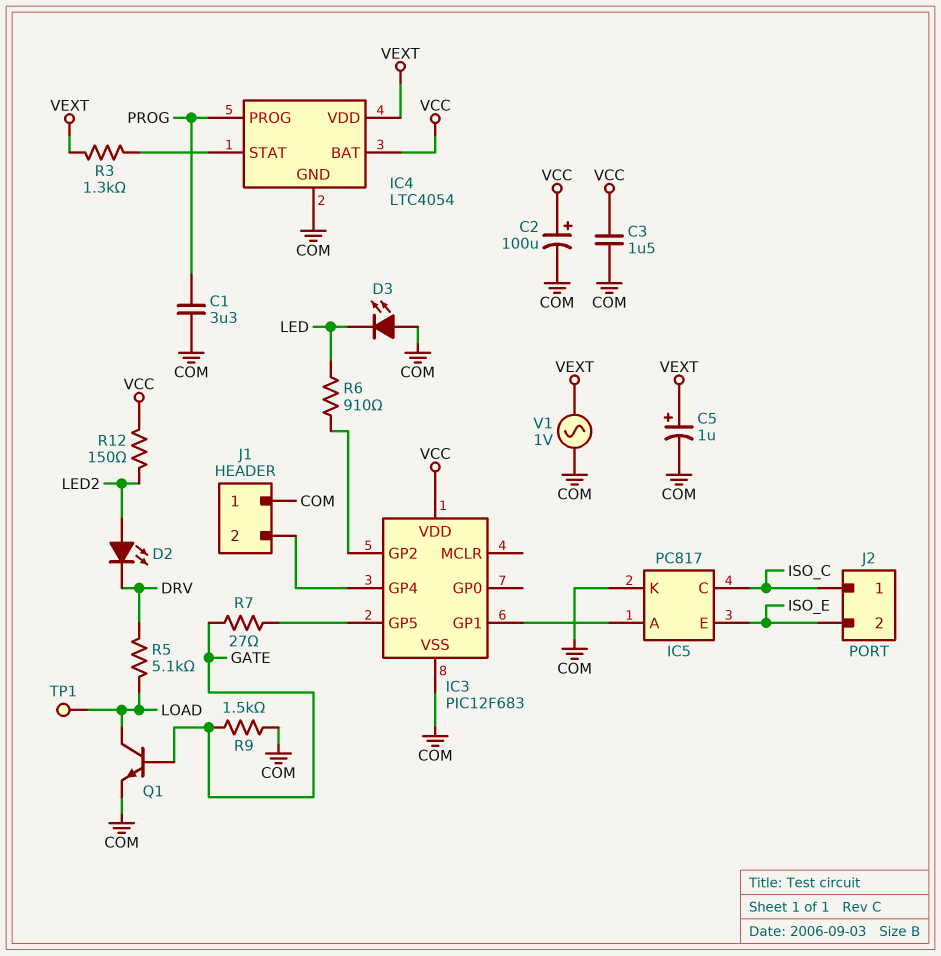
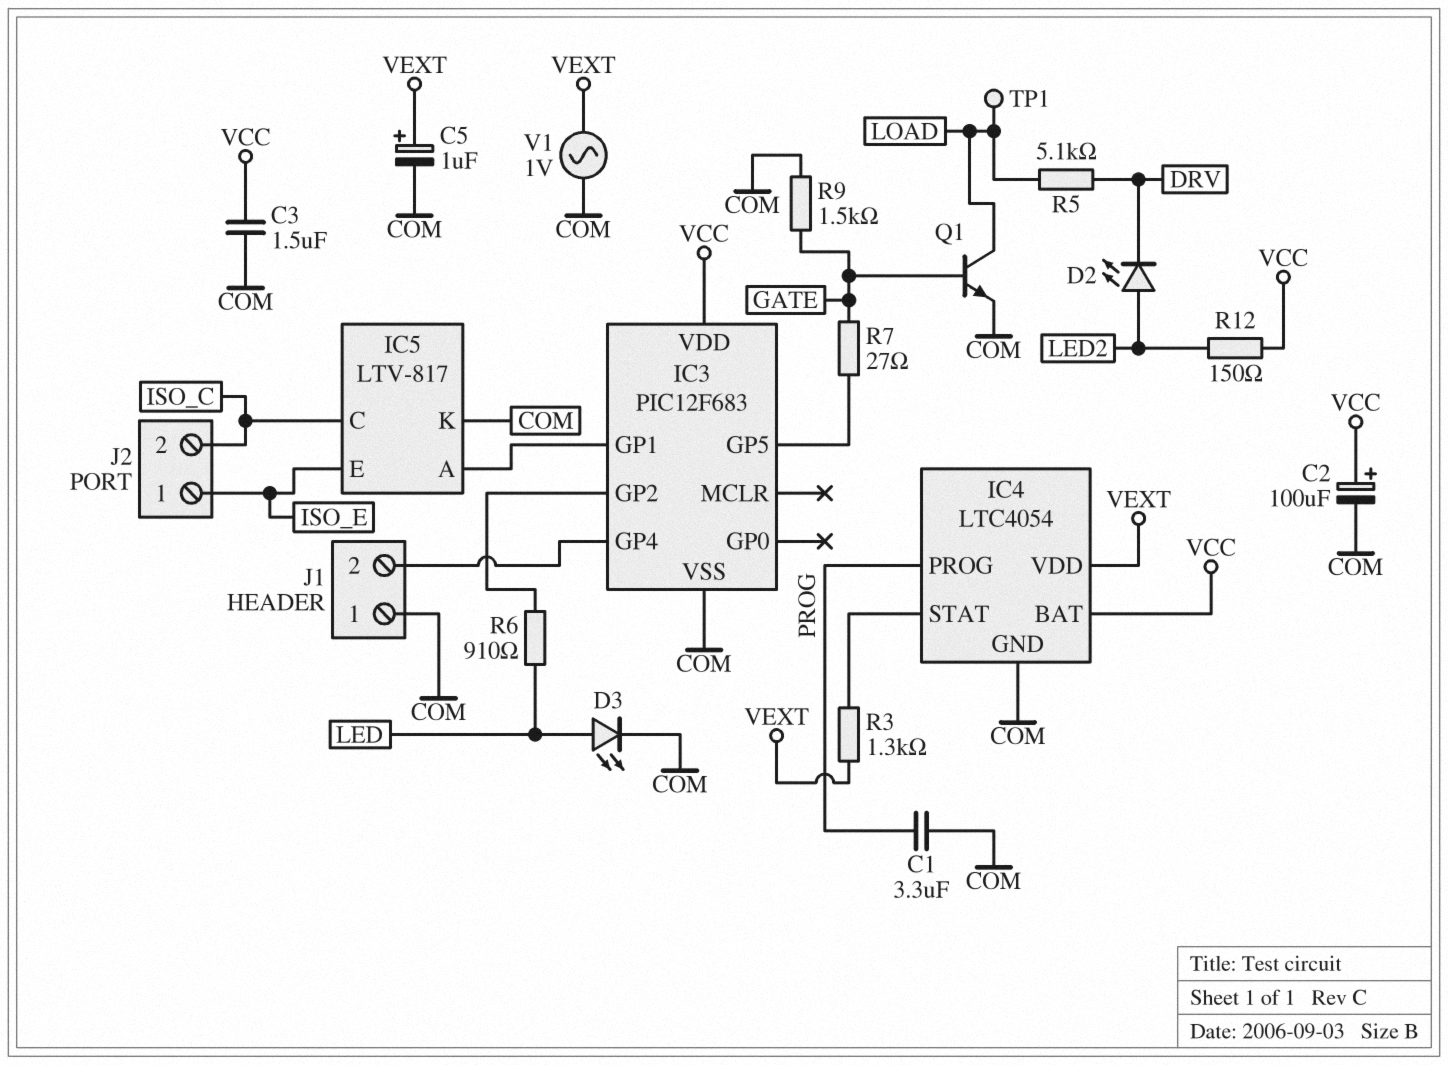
D3: LED (A COM, K LED) -> LED (A LED, K COM)
IC5: PC817 -> LTV-817
J2 pin 1: ISO_C -> ISO_E
J2 pin 2: ISO_E -> ISO_C

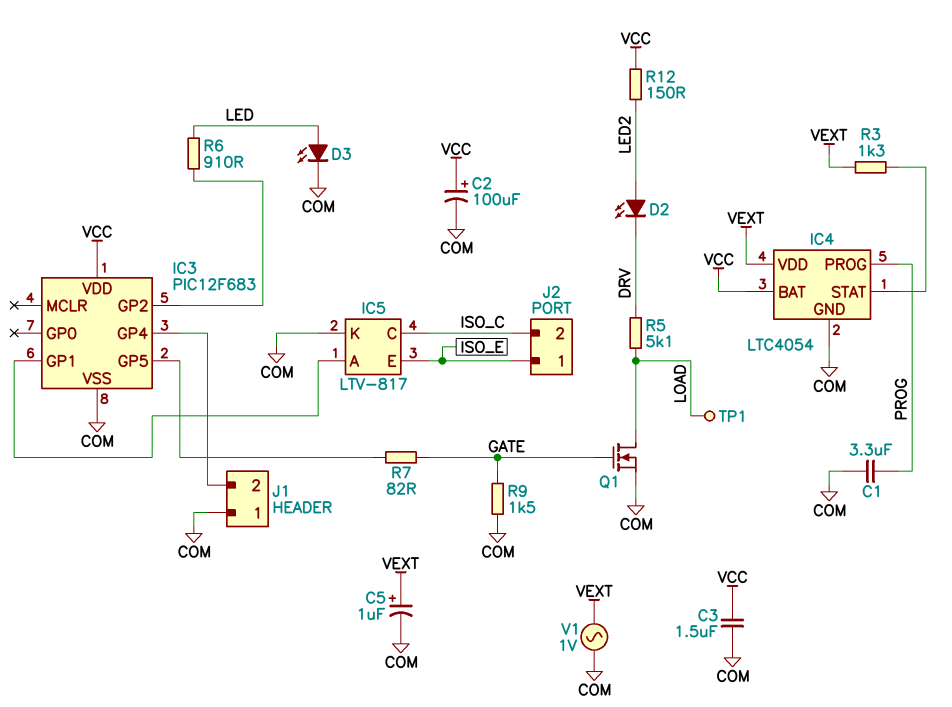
Q1: NPN (B GATE, C LOAD, E COM) -> NMOS (G GATE, D LOAD, S COM)
R7: 27 (GATE, IC3/GP5) -> 82 (GATE, IC3/GP5)

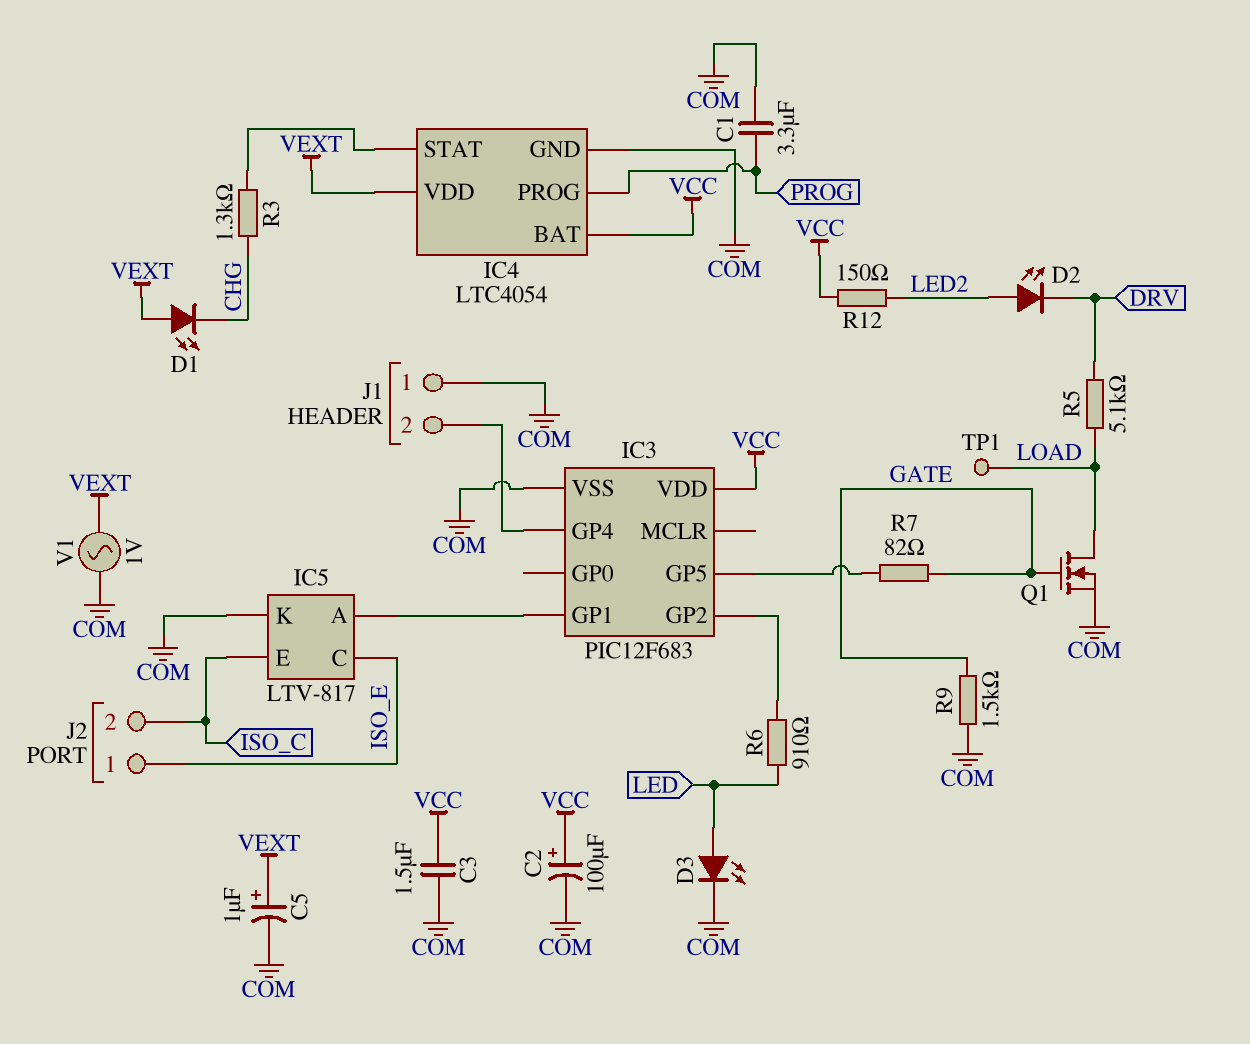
D1: none -> LED (A VEXT, K CHG)
IC5 pin C: ISO_C -> ISO_E
IC5 pin E: ISO_E -> ISO_C
R3: 1.3k (IC4/STAT, VEXT) -> 1.3k (CHG, IC4/STAT)

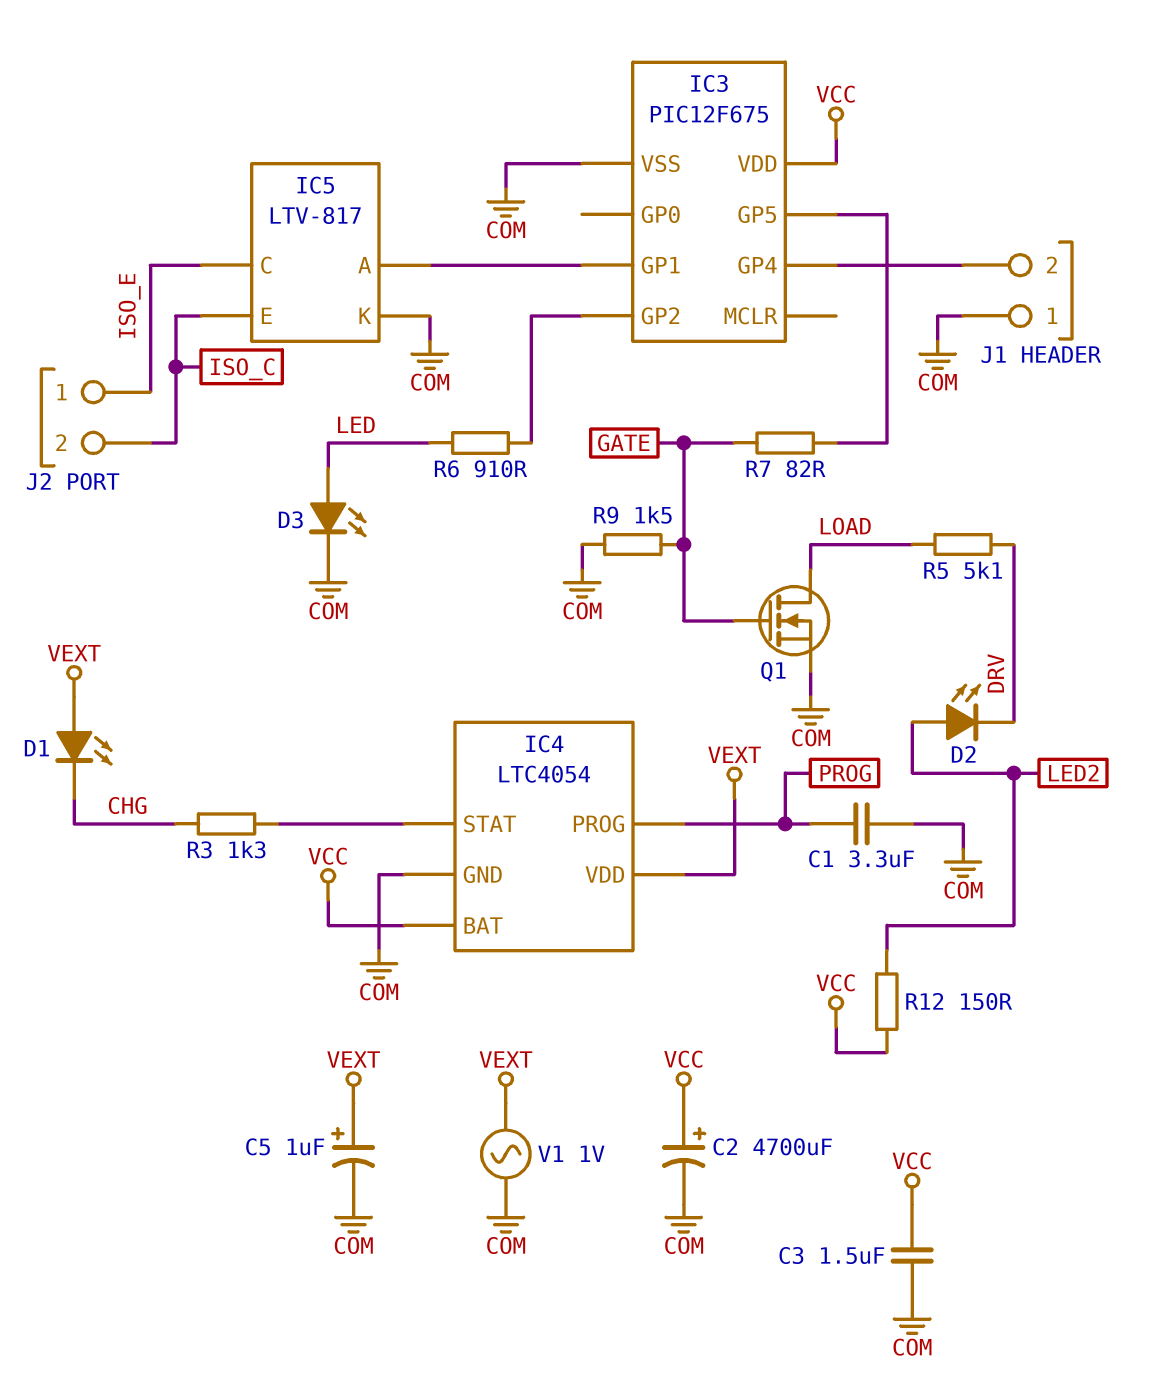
C2: 100uF (plus VCC, minus COM) -> 4700uF (plus VCC, minus COM)
IC3: PIC12F683 -> PIC12F675
TP1: test point (LOAD) -> none

